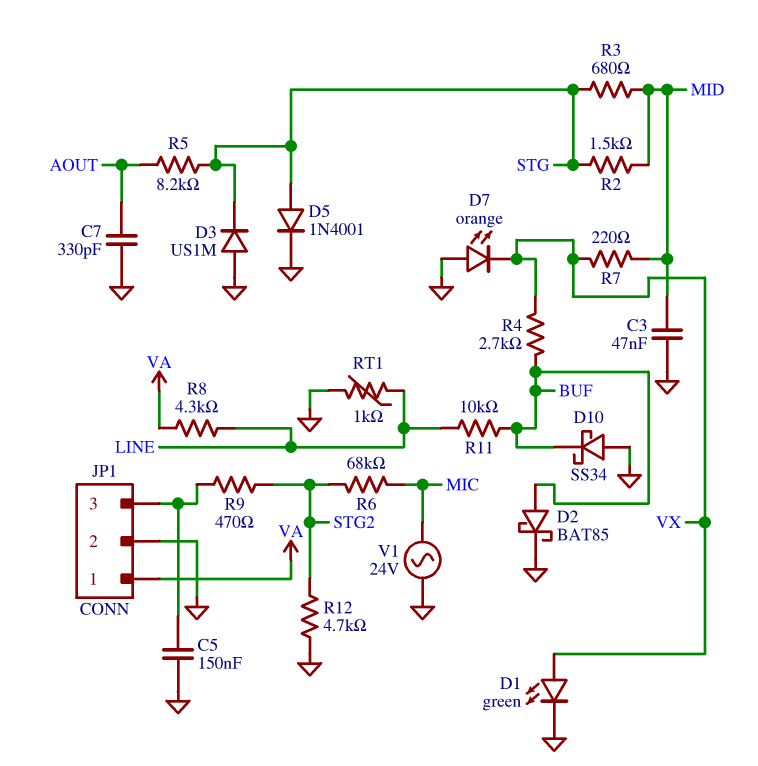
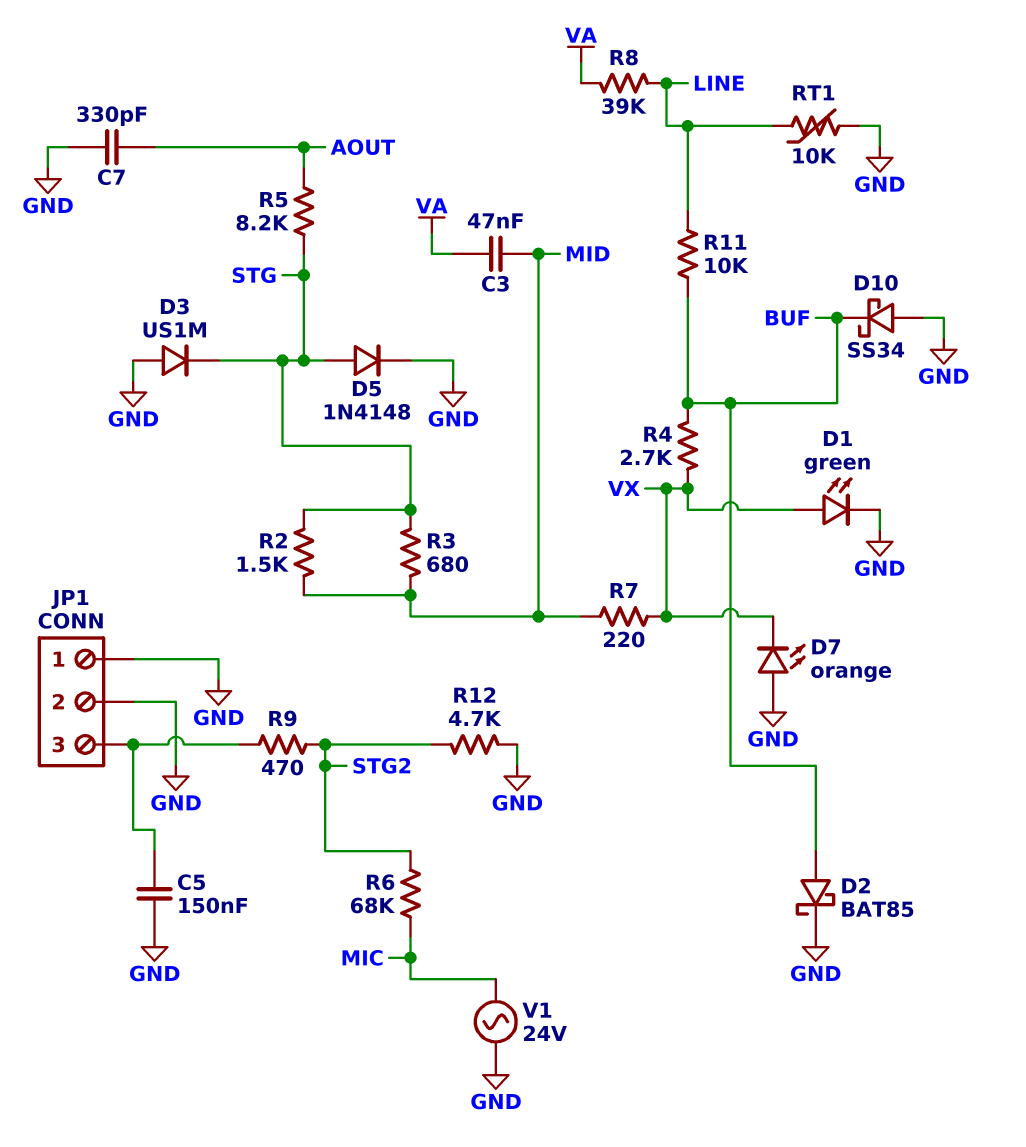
C3: 47nF (GND, MID) -> 47nF (MID, VA)
D5: diode 1N4001 (A STG, K GND) -> diode 1N4148 (A STG, K GND)
JP1 pin 1: VA -> GND
R8: 4.3k (LINE, VA) -> 39k (LINE, VA)
RT1: 1k (GND, LINE) -> 10k (GND, LINE)

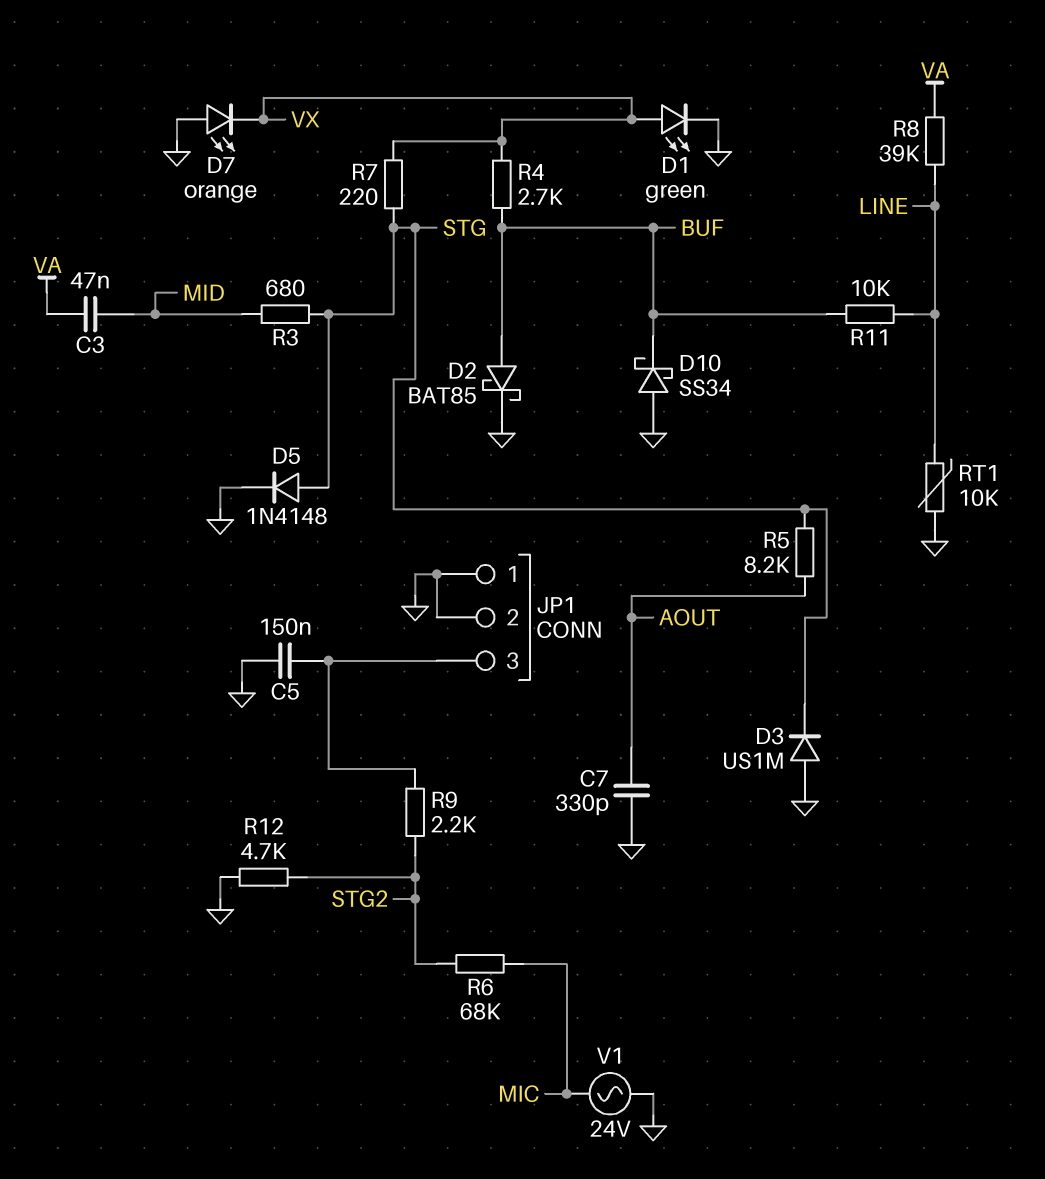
R2: 1.5k (MID, STG) -> none
R7: 220 (MID, VX) -> 220 (STG, VX)
R9: 470 (JP1/3, STG2) -> 2.2k (JP1/3, STG2)

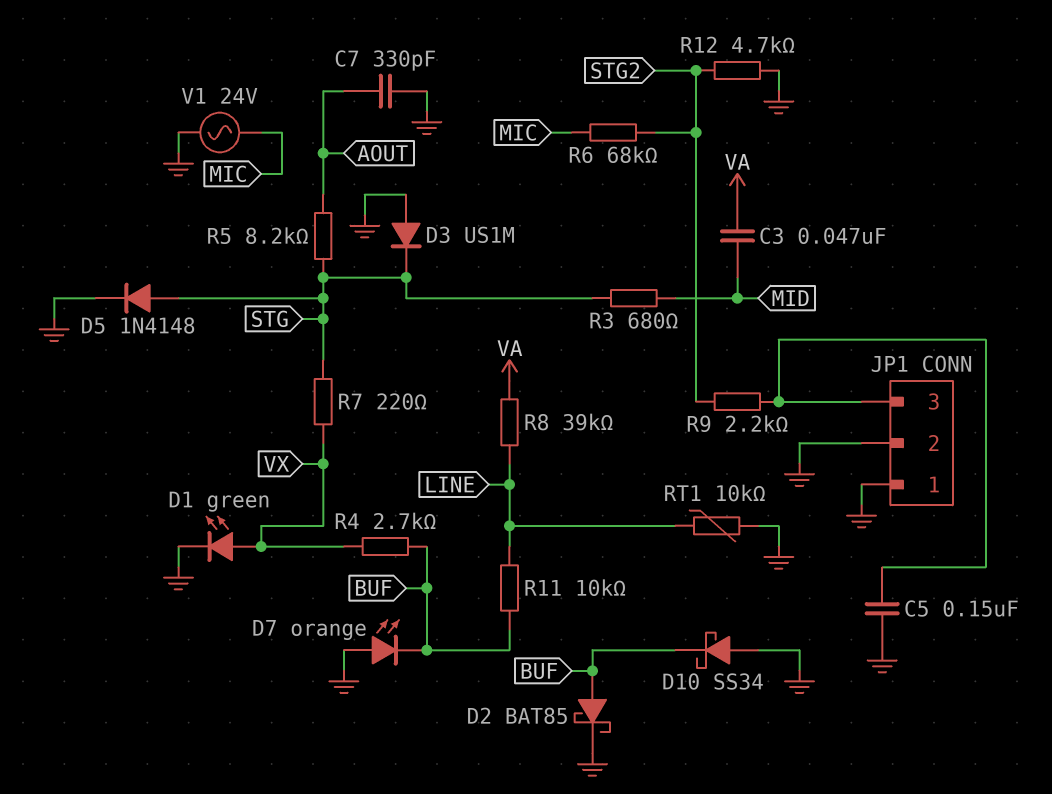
D7: LED orange (A GND, K VX) -> LED orange (A GND, K BUF)

